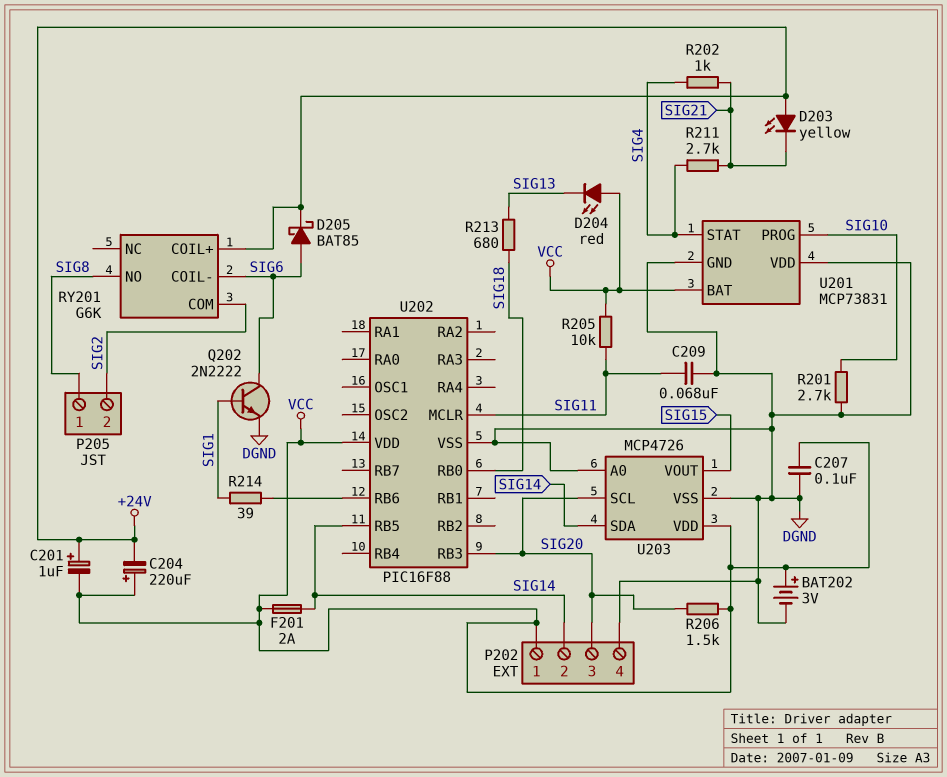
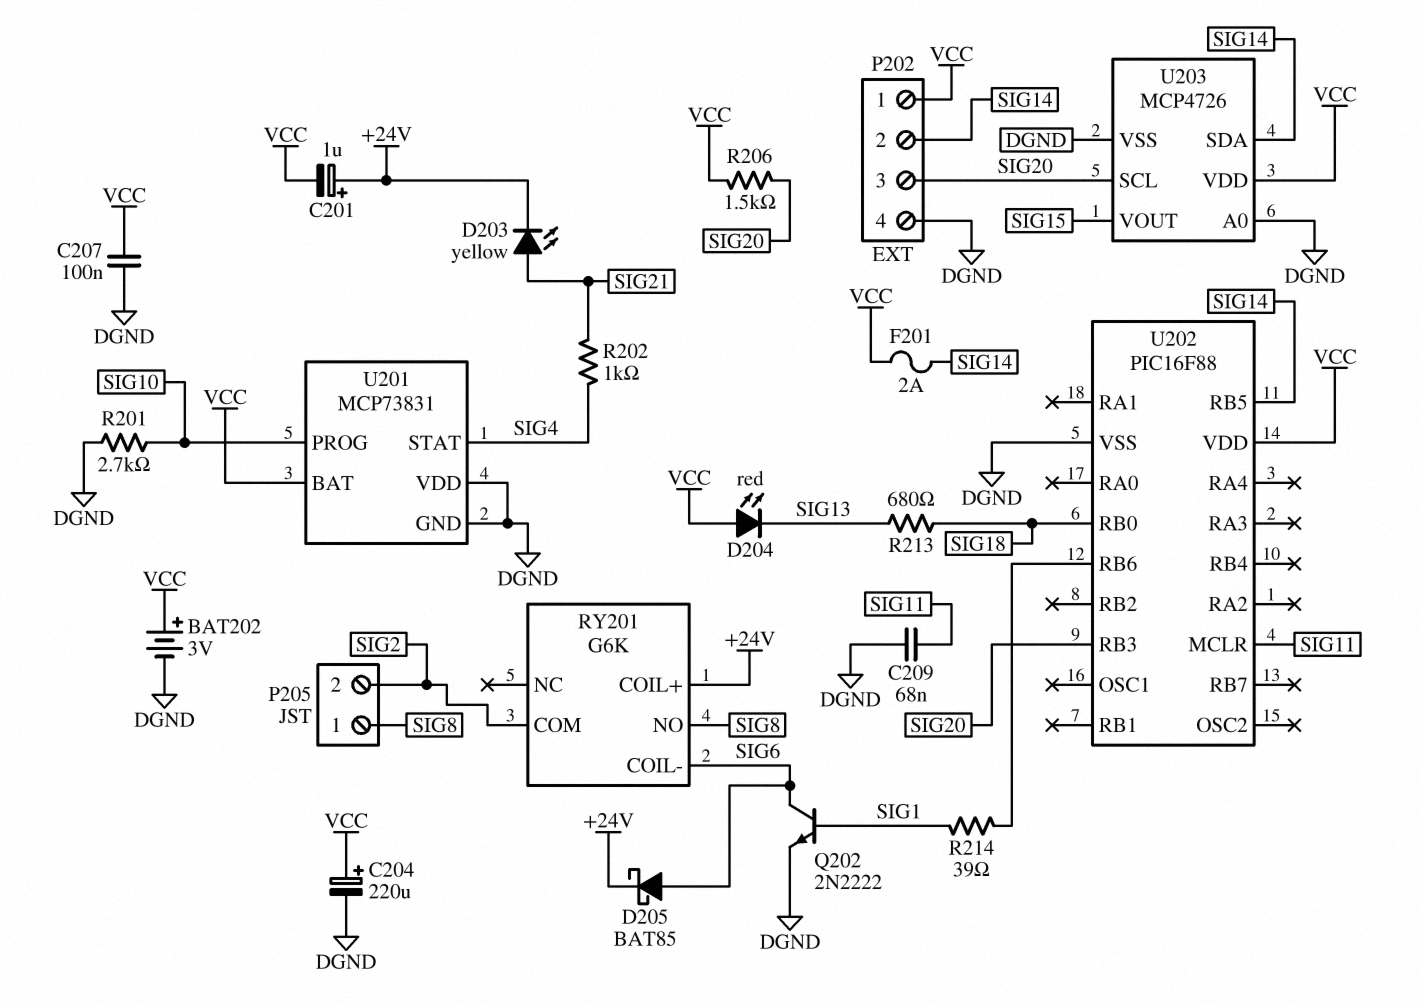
C204: 220uF (plus VCC, minus +24V) -> 220uF (plus VCC, minus DGND)
D203: LED yellow (A +24V, K SIG21) -> LED yellow (A SIG21, K +24V)
R205: 10k (SIG11, VCC) -> none
R211: 2.7k (SIG4, SIG21) -> none

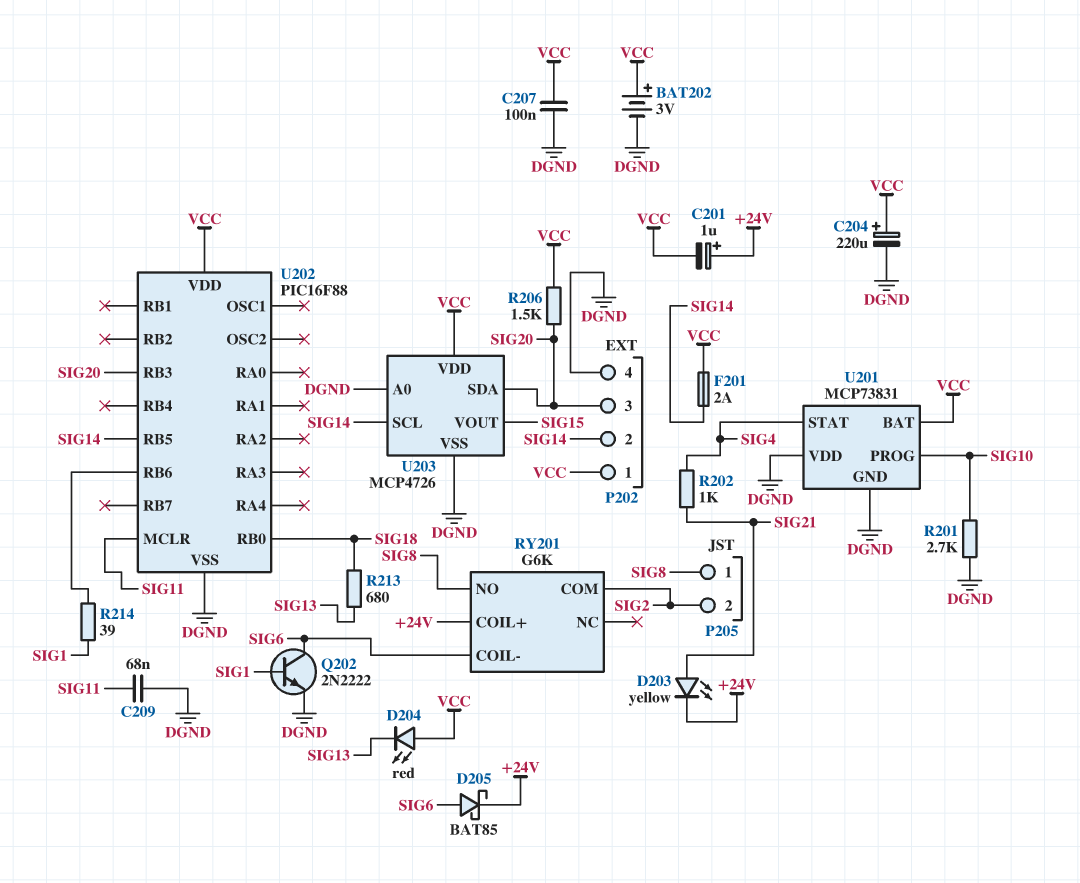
U203 pin SCL: SIG20 -> SIG14
U203 pin SDA: SIG14 -> SIG20

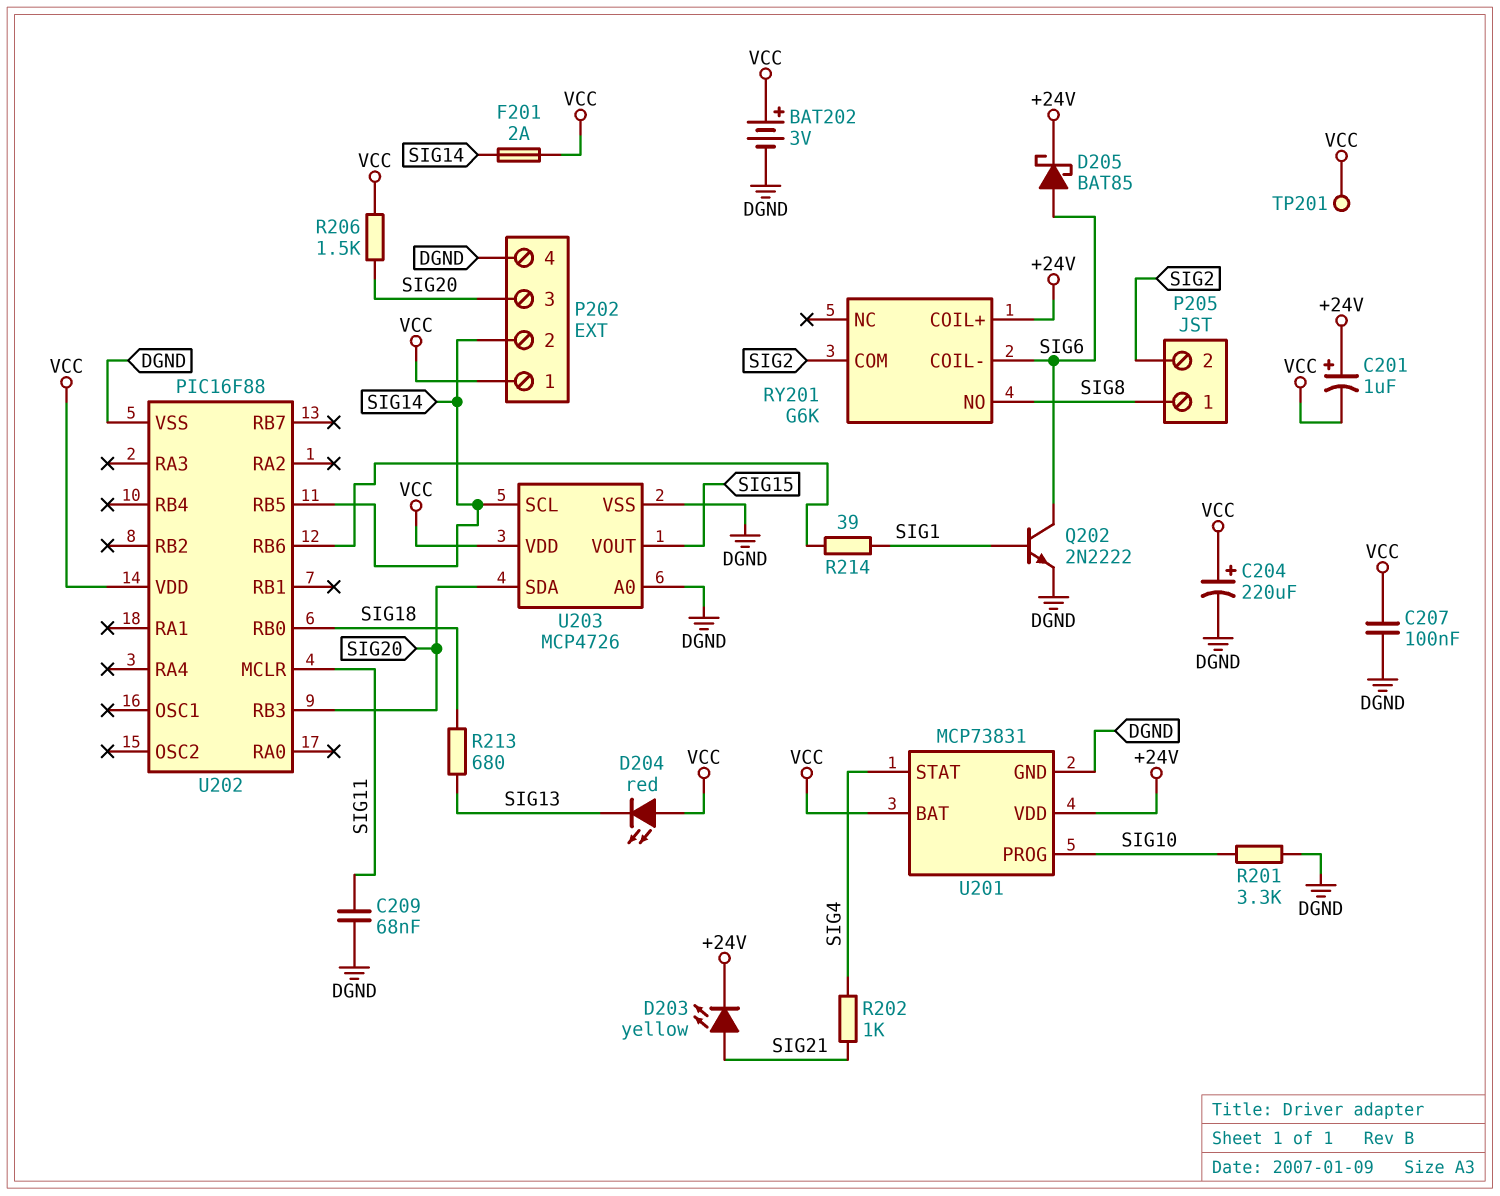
R201: 2.7k (DGND, SIG10) -> 3.3k (DGND, SIG10)
TP201: none -> test point (VCC)
U201 pin VDD: DGND -> +24V

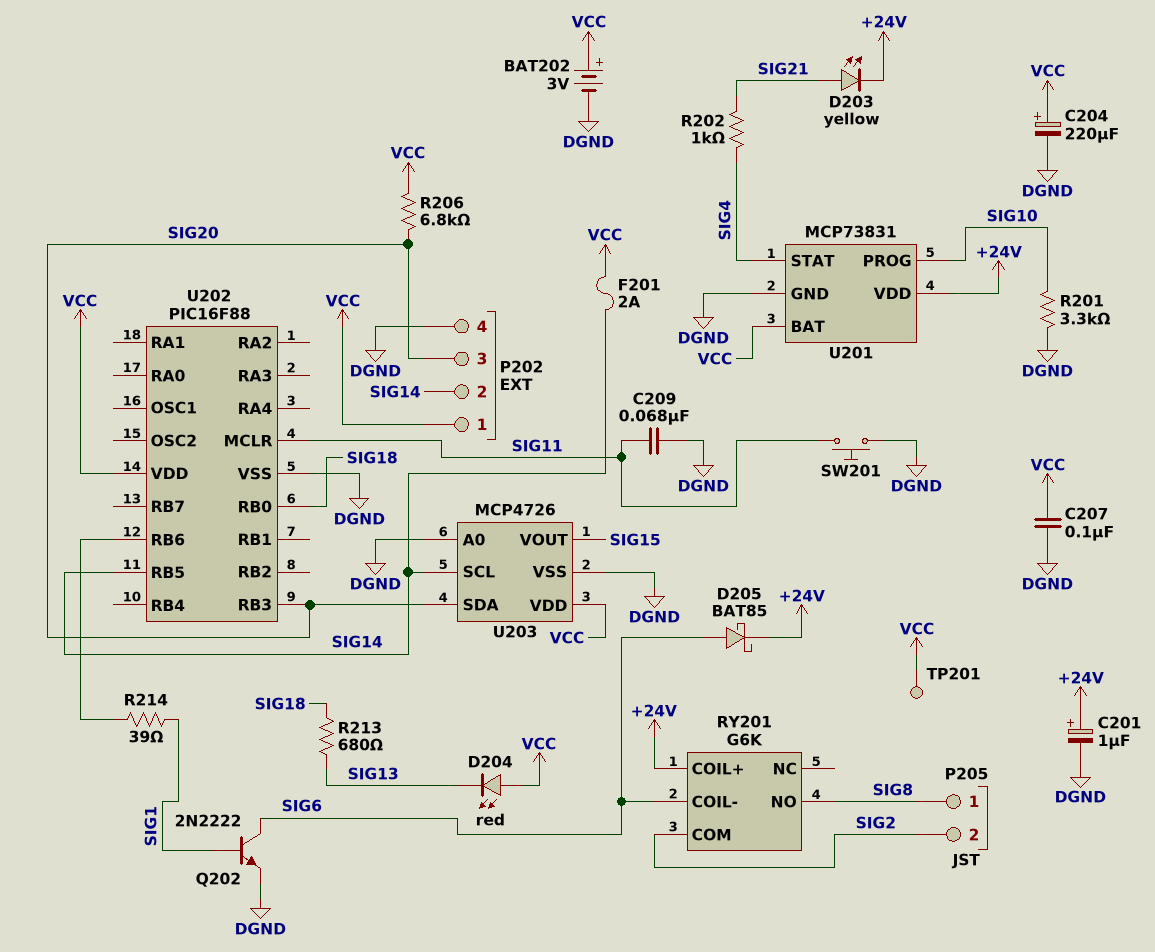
C201: 1uF (plus +24V, minus VCC) -> 1uF (plus +24V, minus DGND)
R206: 1.5k (SIG20, VCC) -> 6.8k (SIG20, VCC)
SW201: none -> button (DGND, SIG11)

